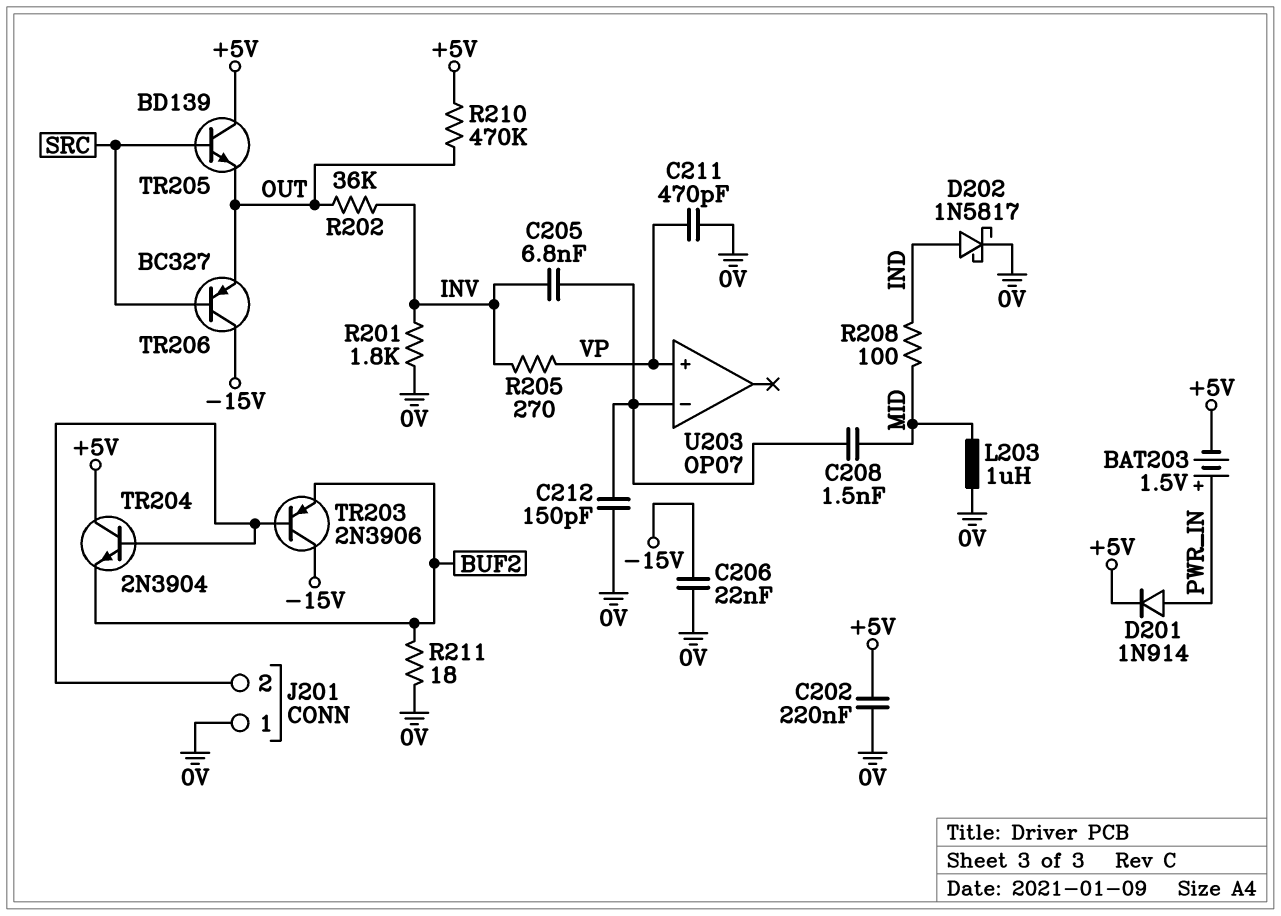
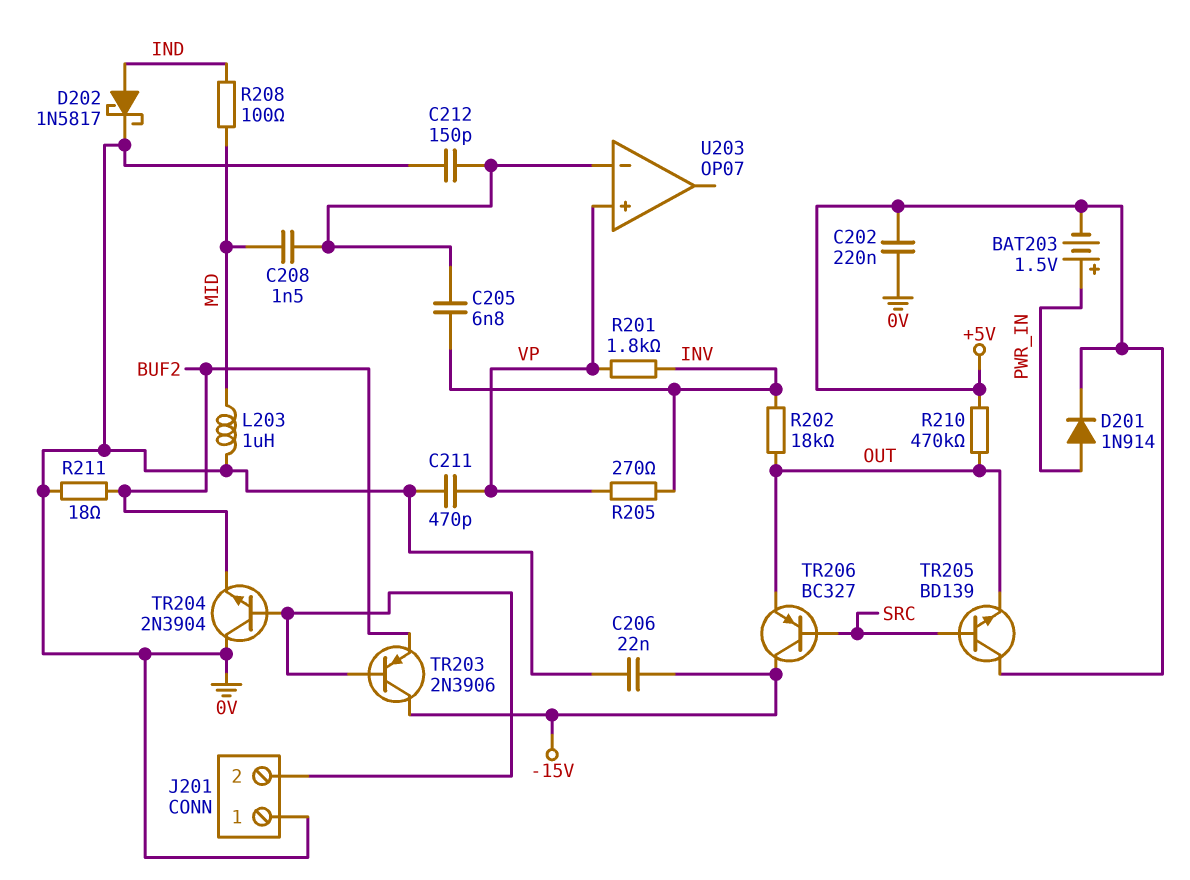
R201: 1.8k (0V, INV) -> 1.8k (INV, VP)
R202: 36k (INV, OUT) -> 18k (INV, OUT)
TR204: NPN 2N3904 (B J201/2, C +5V, E BUF2) -> NPN 2N3904 (B J201/2, C 0V, E BUF2)

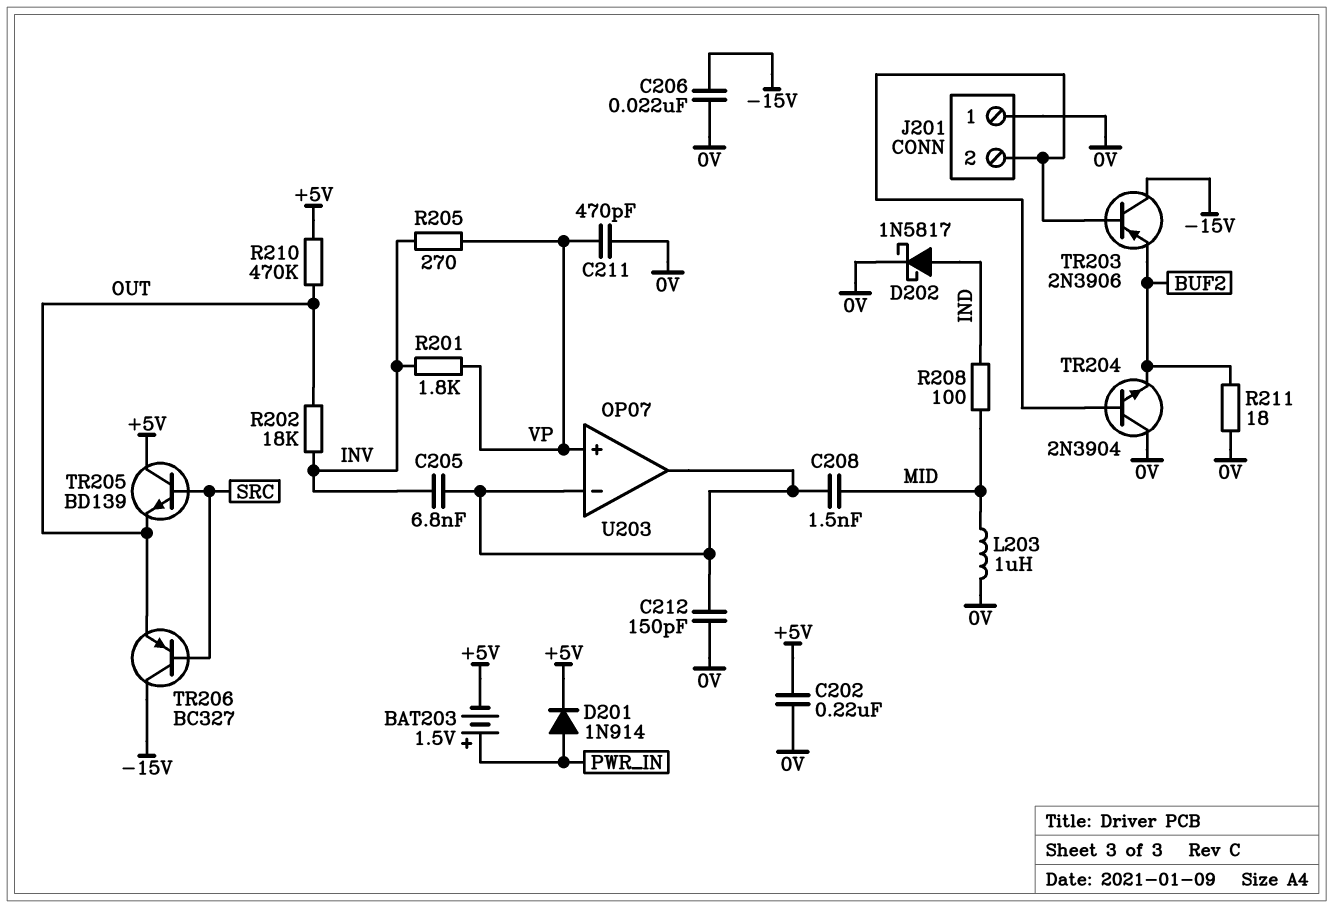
U203 pin out: none -> U203/in-

